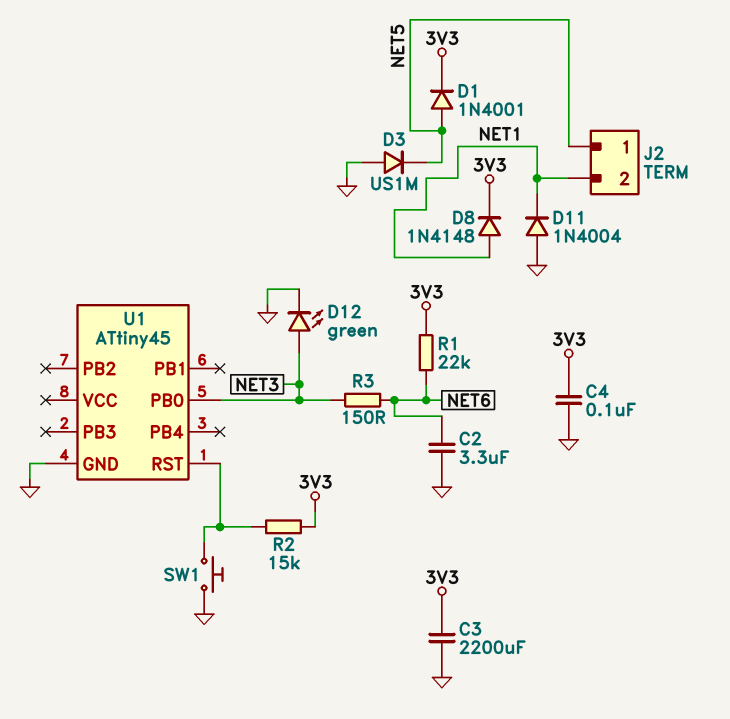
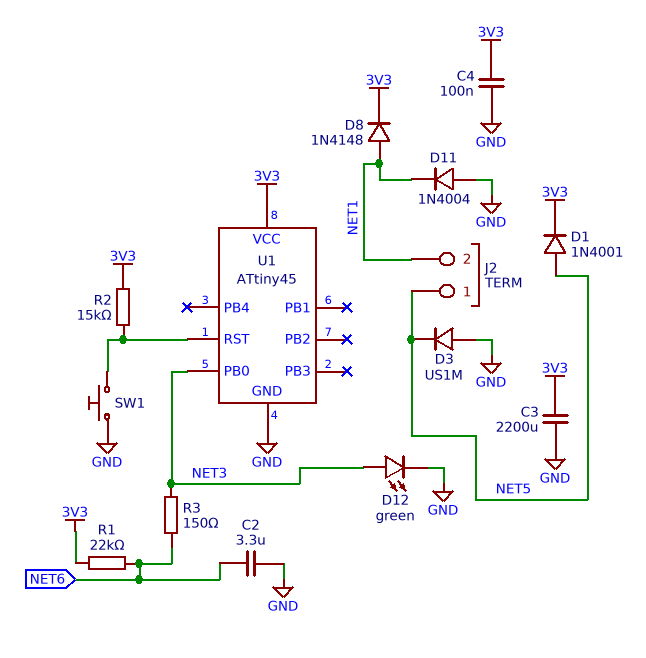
U1 pin VCC: none -> 3V3

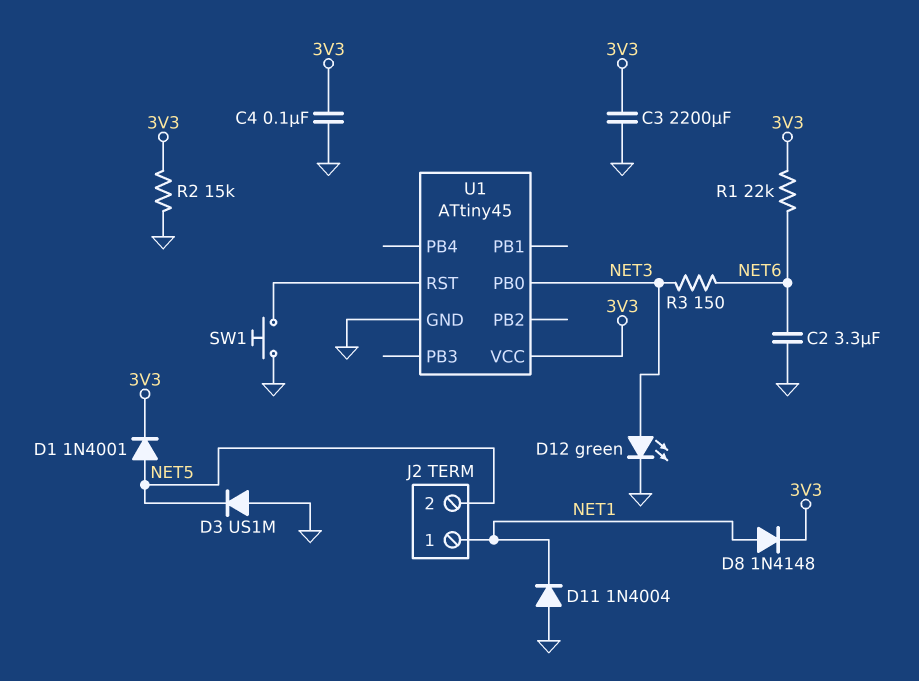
J2 pin 1: NET5 -> NET1
J2 pin 2: NET1 -> NET5
R2: 15k (3V3, U1/RST) -> 15k (3V3, GND)

